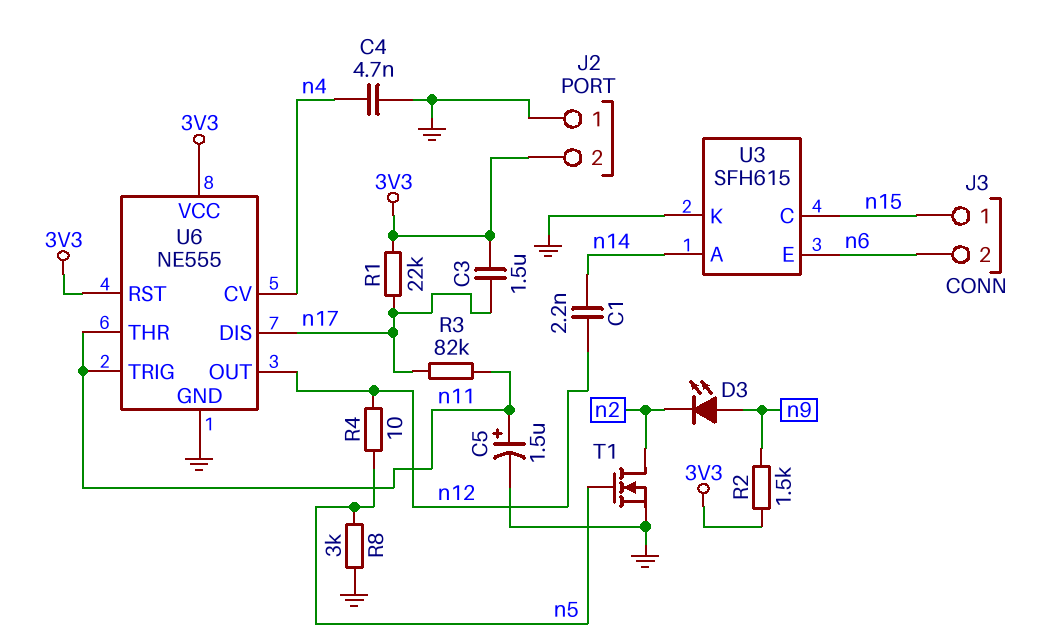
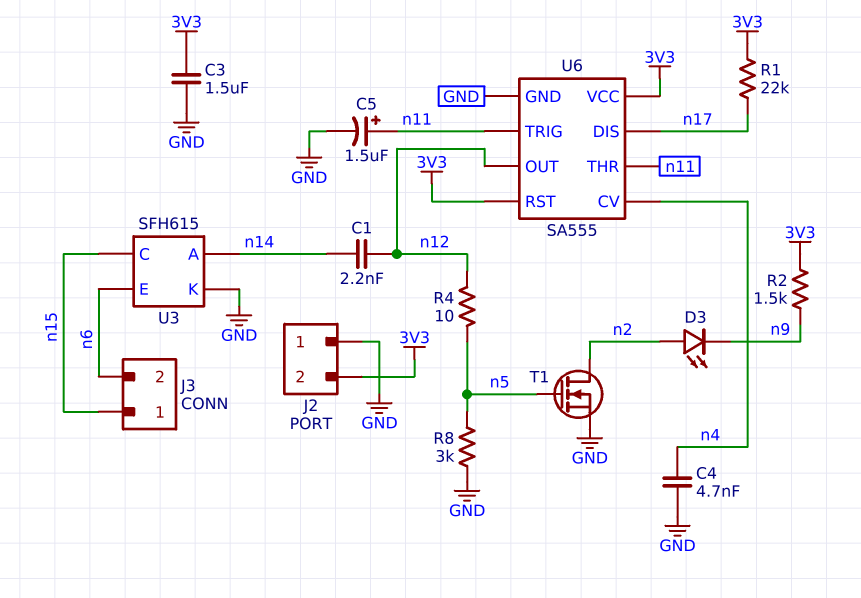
C3: 1.5uF (3V3, n17) -> 1.5uF (3V3, GND)
D3: LED (A n9, K n2) -> LED (A n2, K n9)
R3: 82k (n11, n17) -> none
U6: NE555 -> SA555

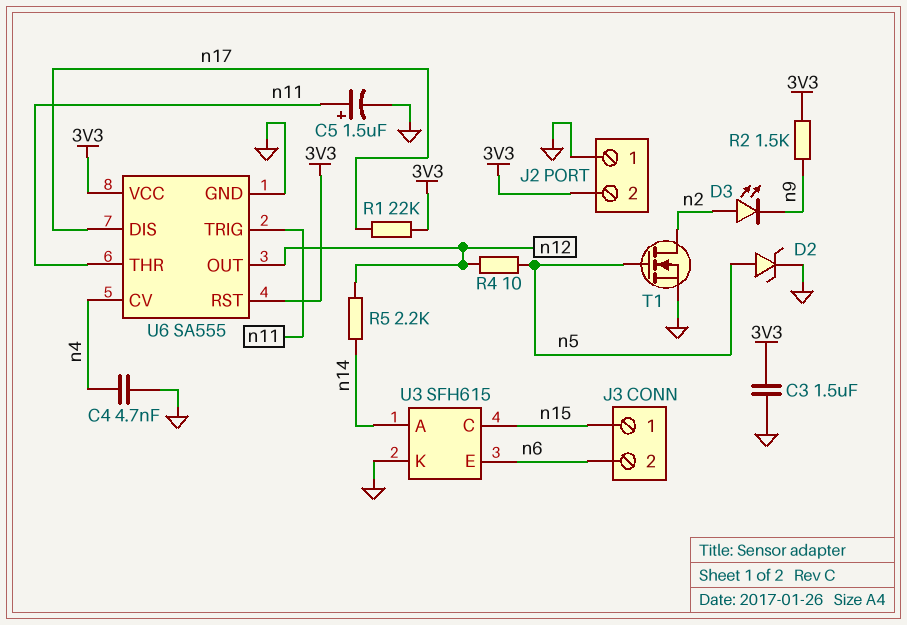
C1: 2.2nF (n12, n14) -> none
D2: none -> zener (A n5, K GND)
R5: none -> 2.2k (n12, n14)
R8: 3k (GND, n5) -> none

